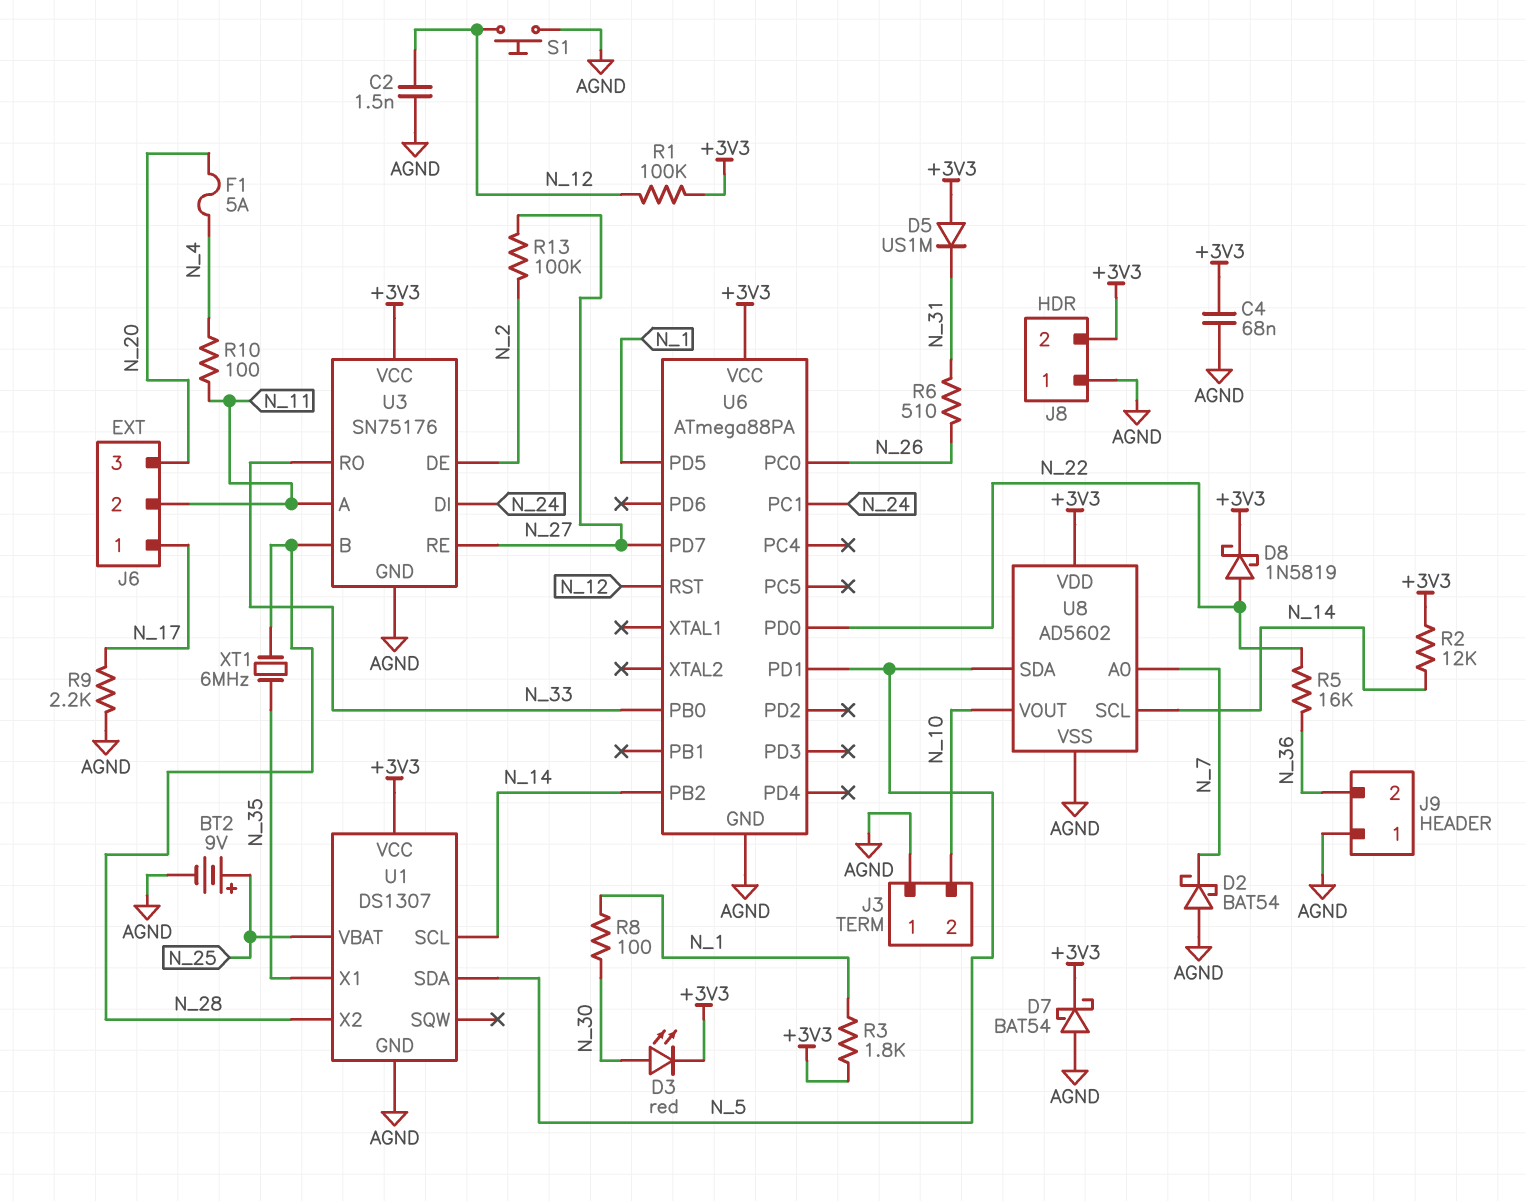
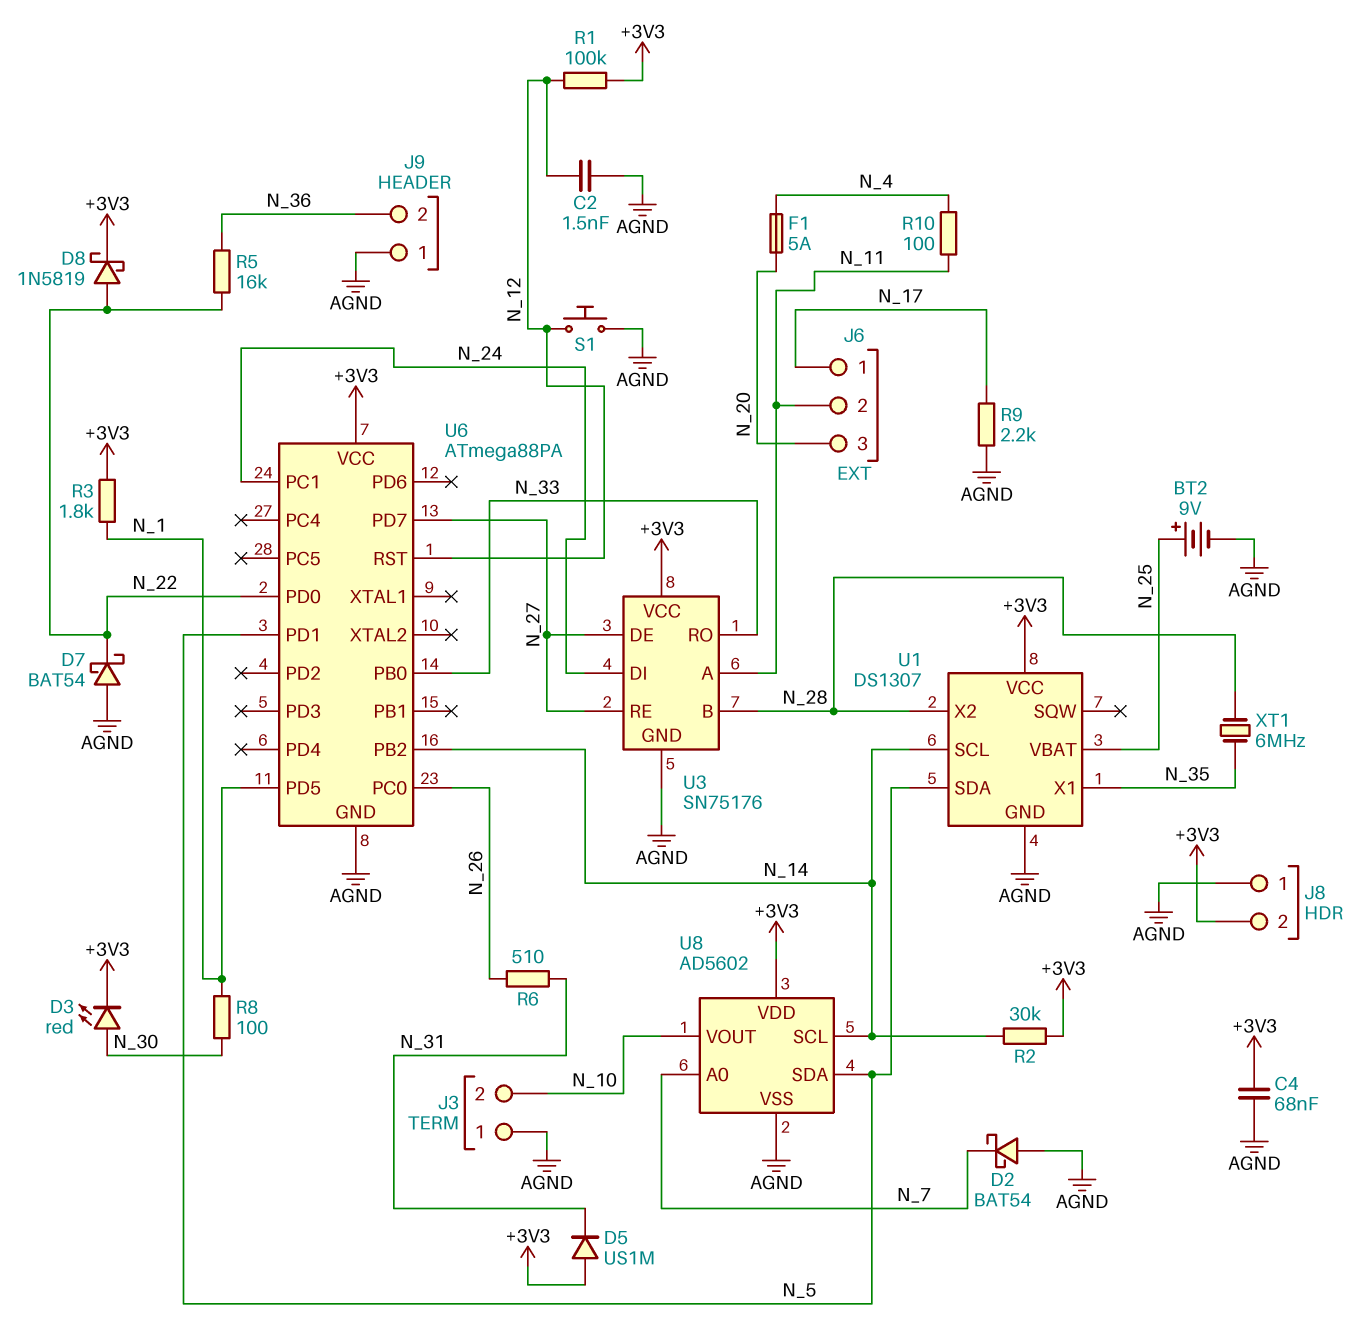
D7: schottky BAT54 (A AGND, K +3V3) -> schottky BAT54 (A AGND, K N_22)
R2: 12k (+3V3, N_14) -> 30k (+3V3, N_14)
R13: 100k (N_2, N_27) -> none
U3 pin DE: N_2 -> N_27

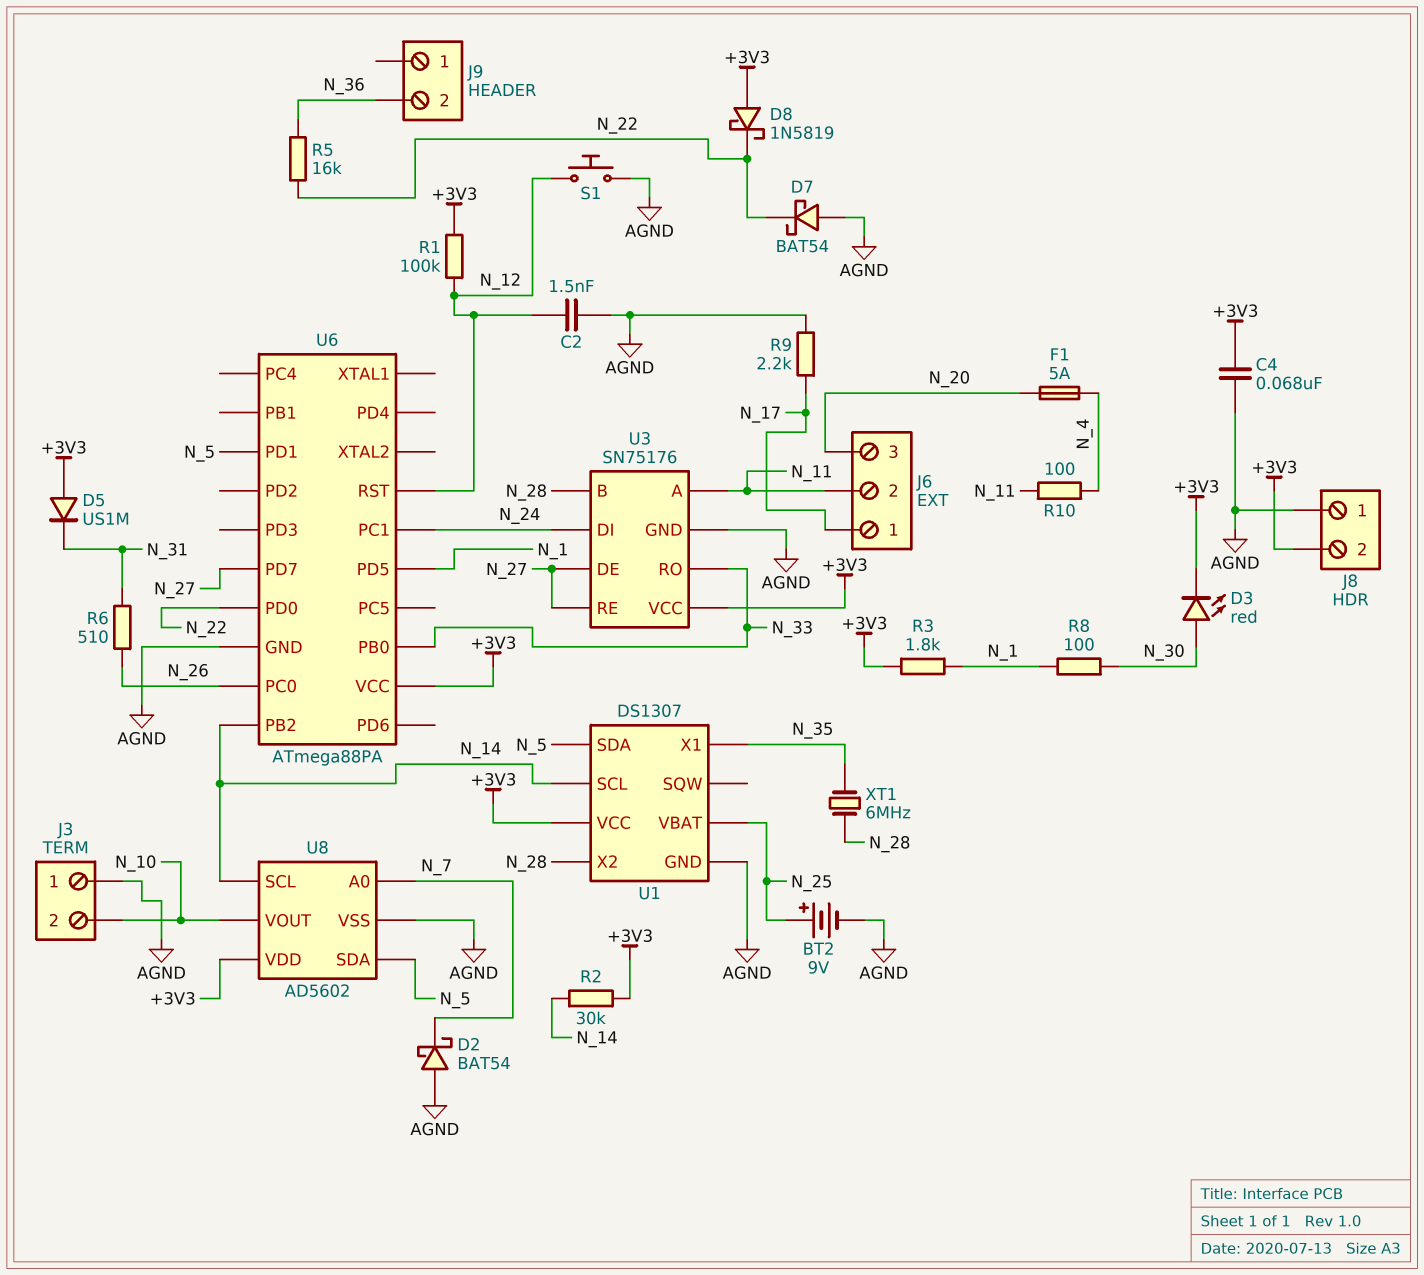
D8: schottky 1N5819 (A N_22, K +3V3) -> schottky 1N5819 (A +3V3, K N_22)
J9 pin 1: AGND -> none

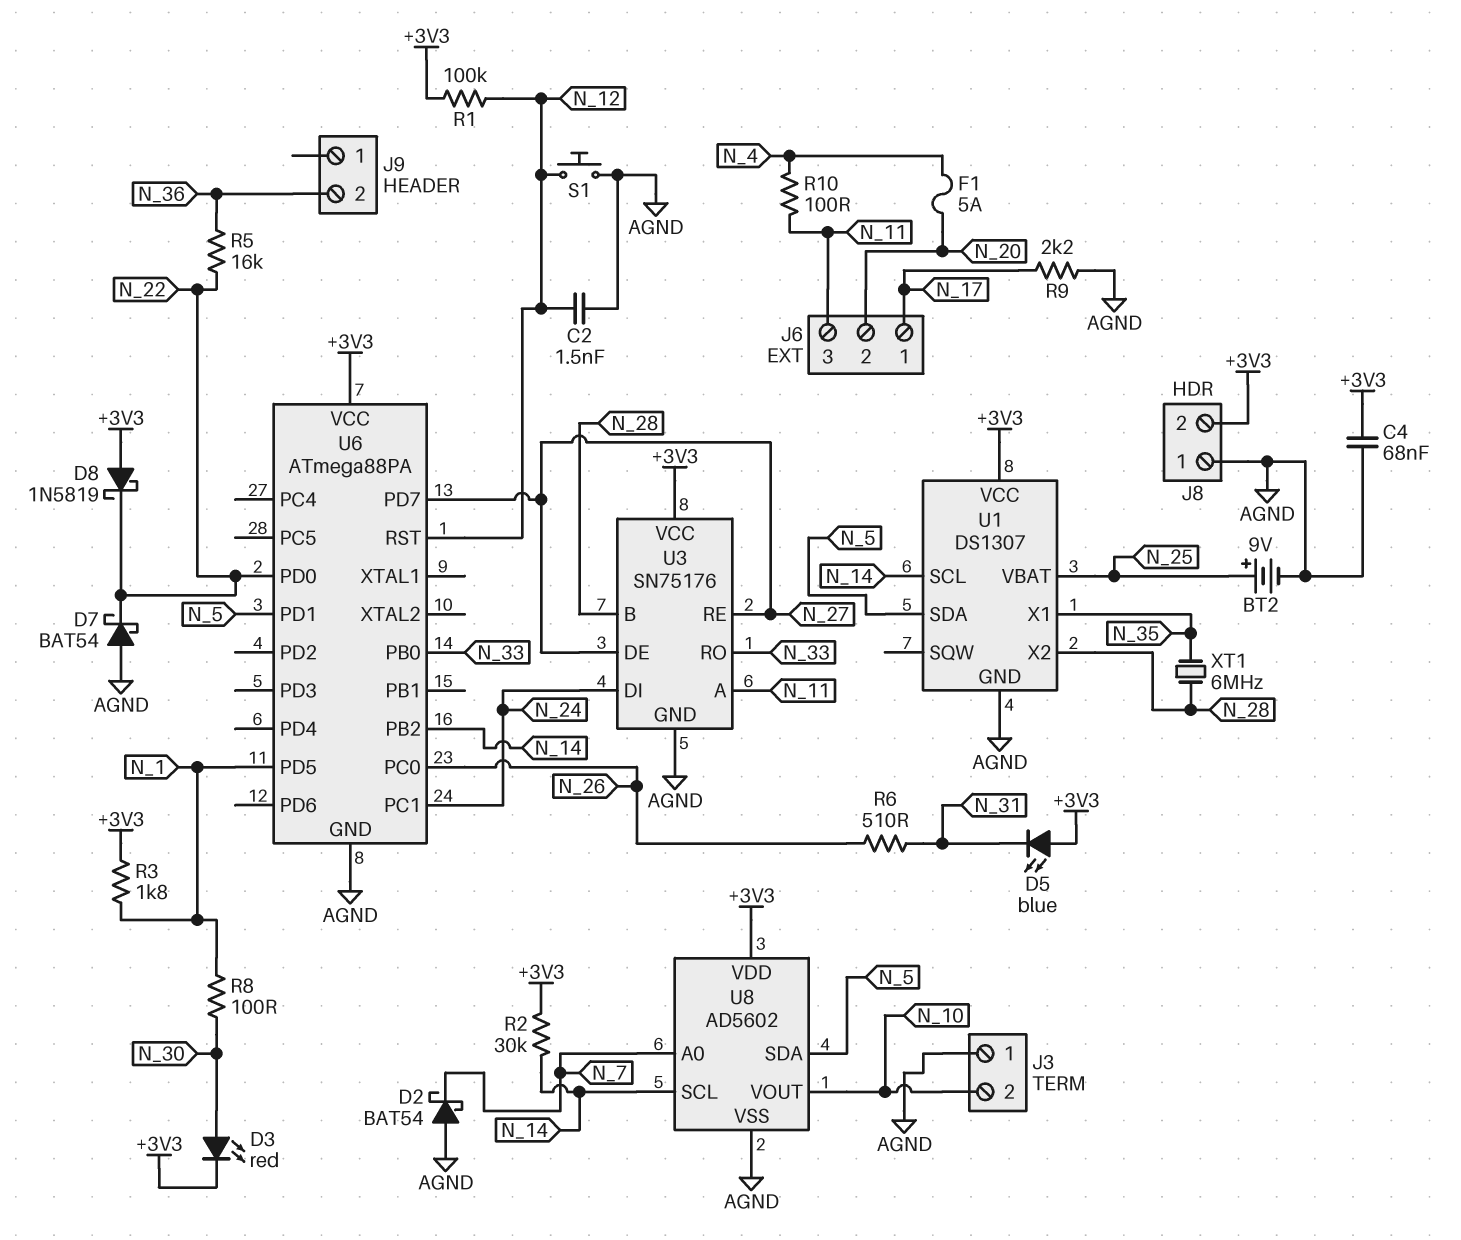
D5: diode US1M (A +3V3, K N_31) -> LED blue (A +3V3, K N_31)
J6 pin 2: N_11 -> N_20
J6 pin 3: N_20 -> N_11

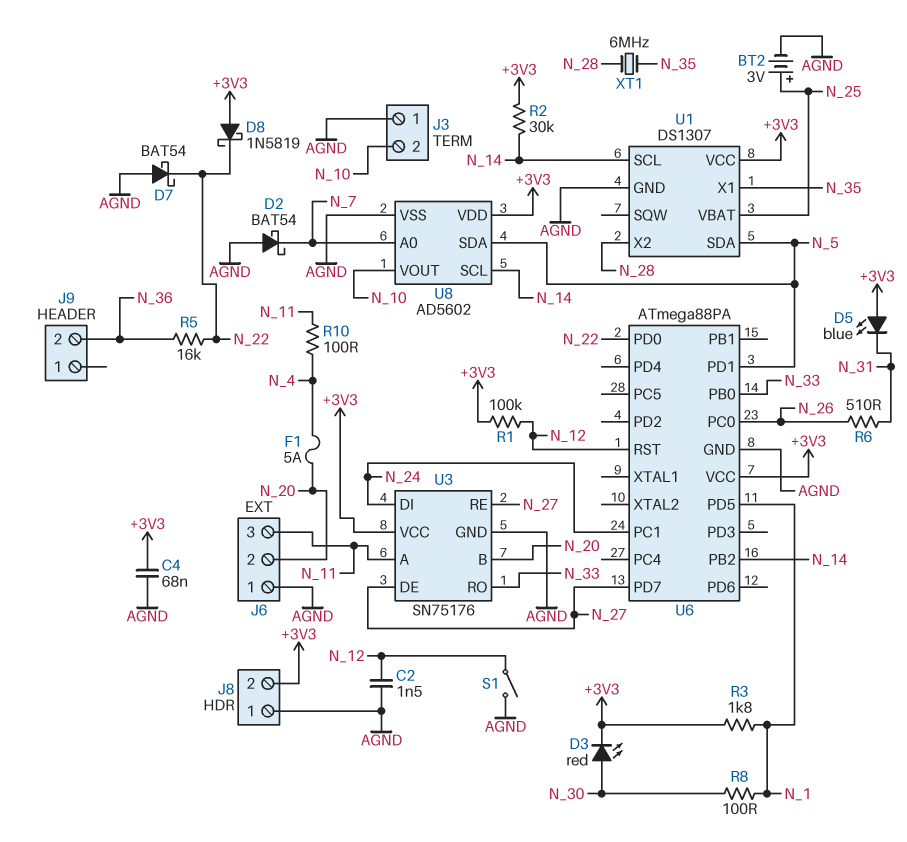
BT2: 9V (plus N_25, minus AGND) -> 3V (plus N_25, minus AGND)
J6 pin 1: N_17 -> AGND
R9: 2.2k (AGND, N_17) -> none
S1: button (AGND, N_12) -> switch (AGND, N_12)
U3 pin B: N_28 -> N_20

